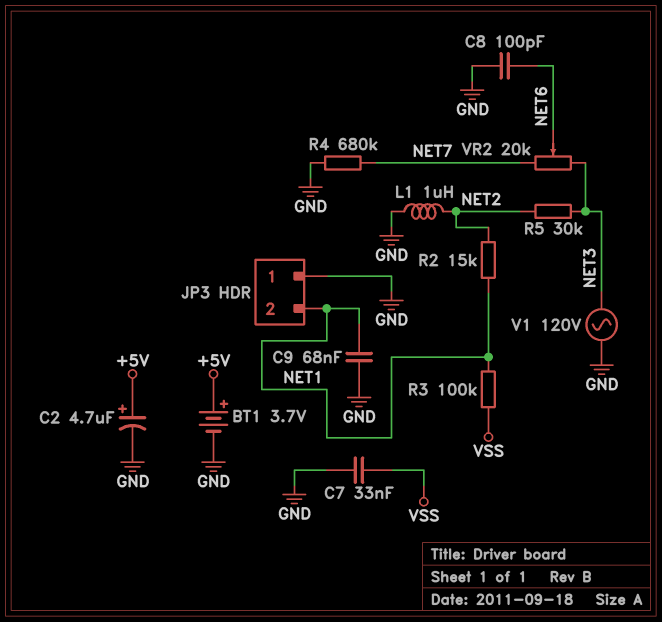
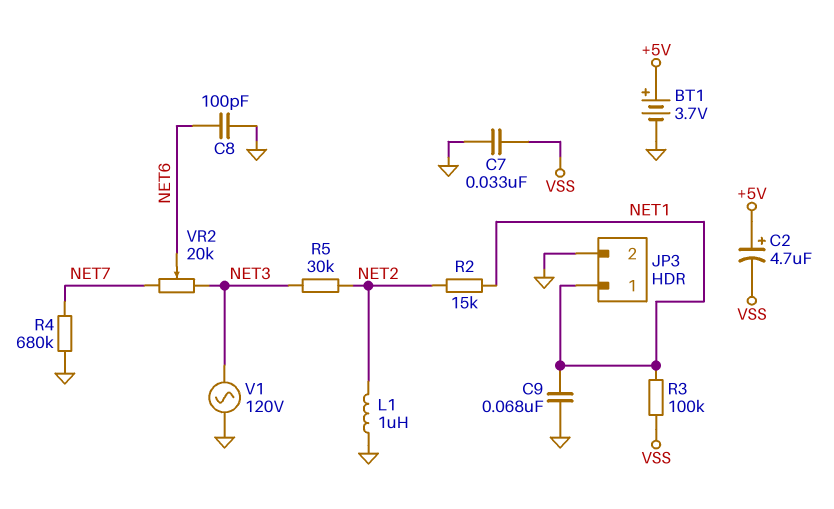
C2: 4.7uF (plus +5V, minus GND) -> 4.7uF (plus +5V, minus VSS)
JP3 pin 1: GND -> NET1
JP3 pin 2: NET1 -> GND

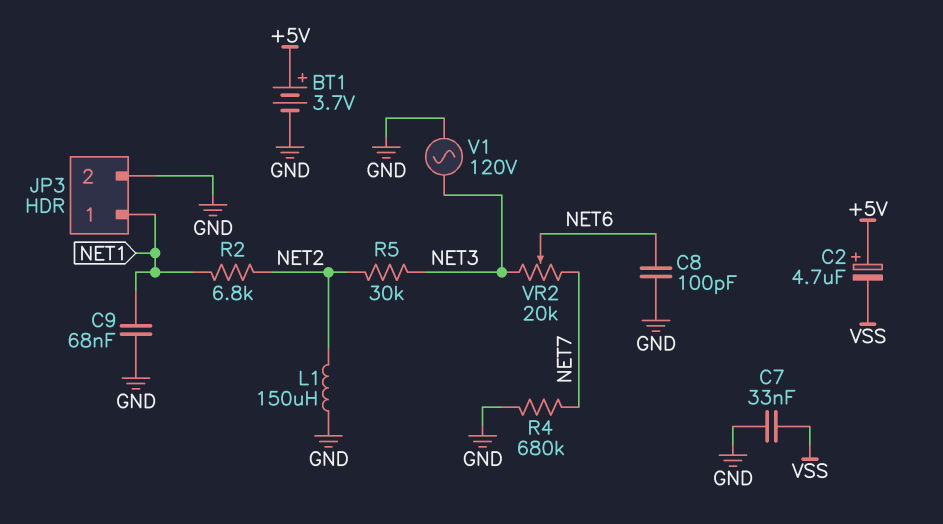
L1: 1uH (GND, NET2) -> 150uH (GND, NET2)
R2: 15k (NET1, NET2) -> 6.8k (NET1, NET2)
R3: 100k (NET1, VSS) -> none

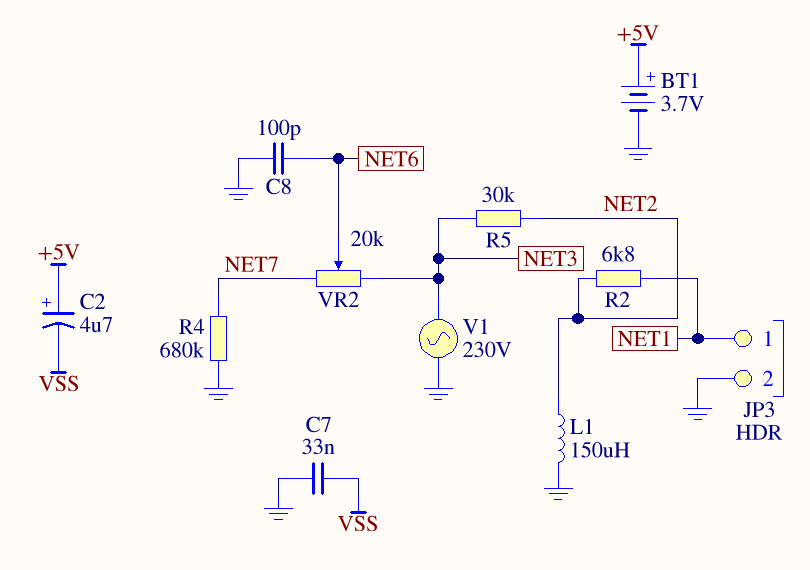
C9: 68nF (GND, NET1) -> none
V1: AC 120V (GND, NET3) -> AC 230V (GND, NET3)

